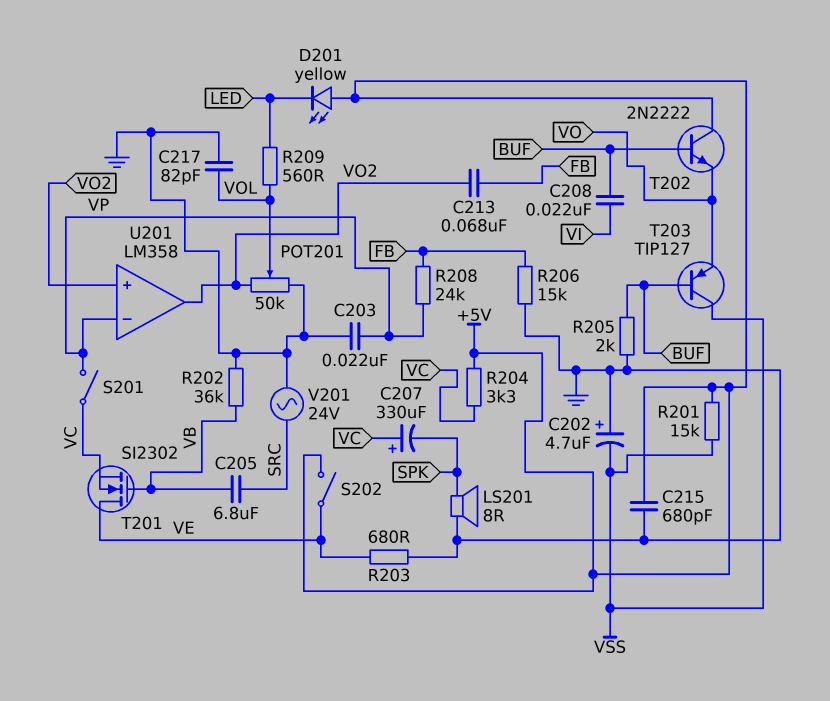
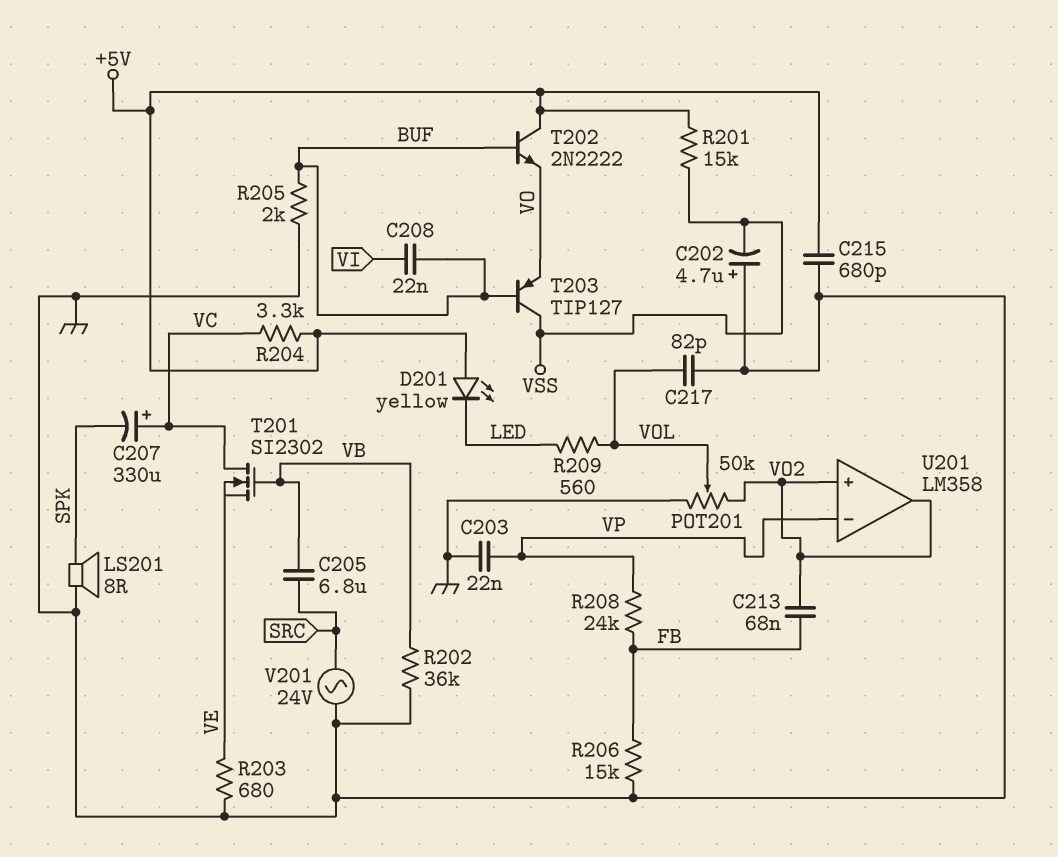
S201: switch (VC, VP) -> none
S202: switch (+5V, VE) -> none
T201: NMOS SI2302 (G VB, D VE, S VC) -> NMOS SI2302 (G VB, D VC, S VE)

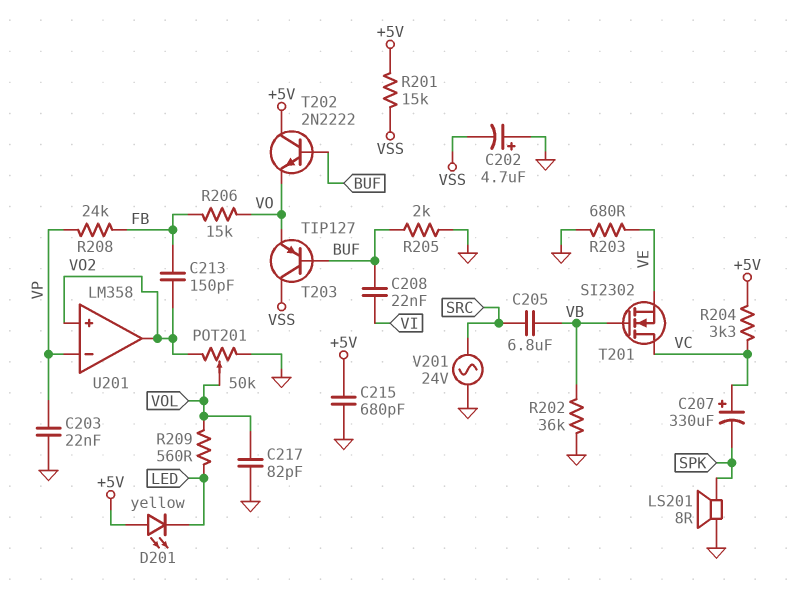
C213: 68nF (FB, VO2) -> 150pF (FB, VO2)
R206: 15k (FB, GND) -> 15k (FB, VO)

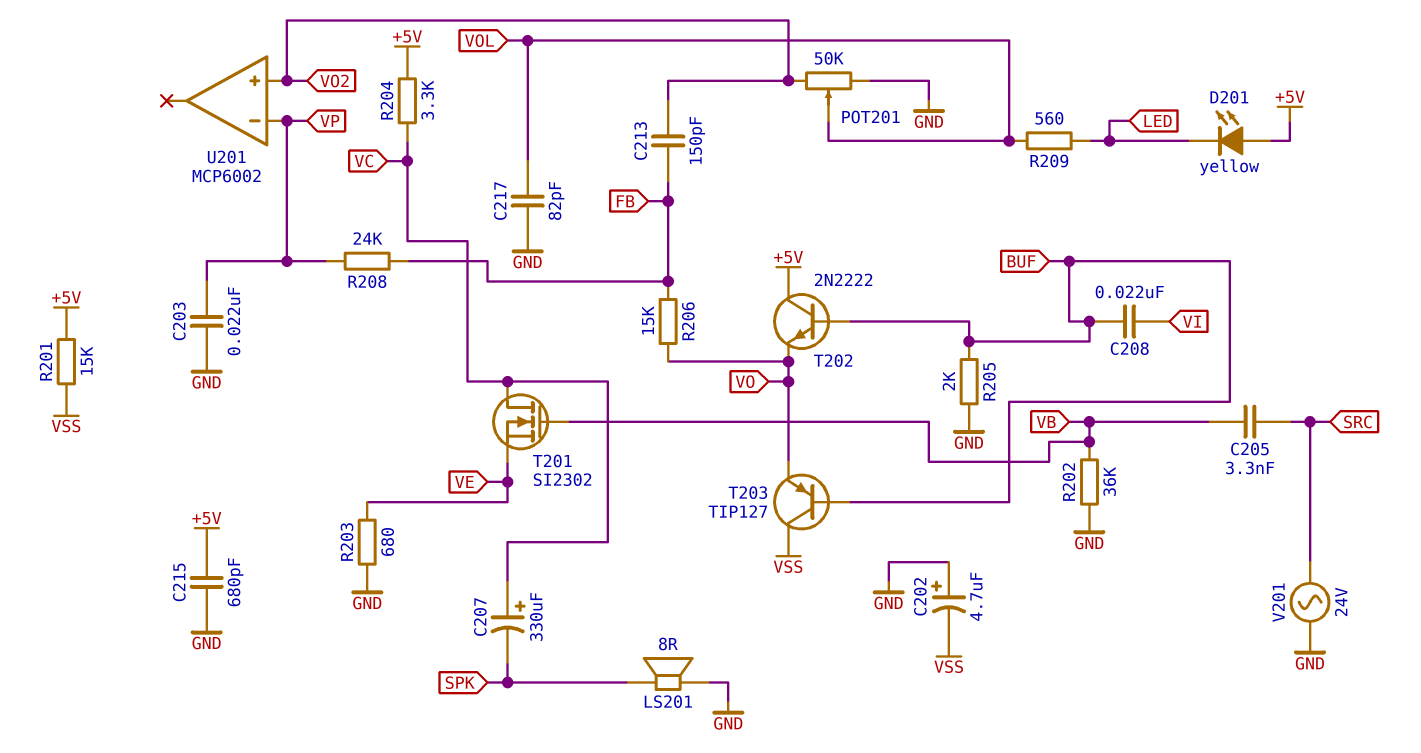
C205: 6.8uF (SRC, VB) -> 3.3nF (SRC, VB)
U201: LM358 -> MCP6002
U201 pin out: VO2 -> none

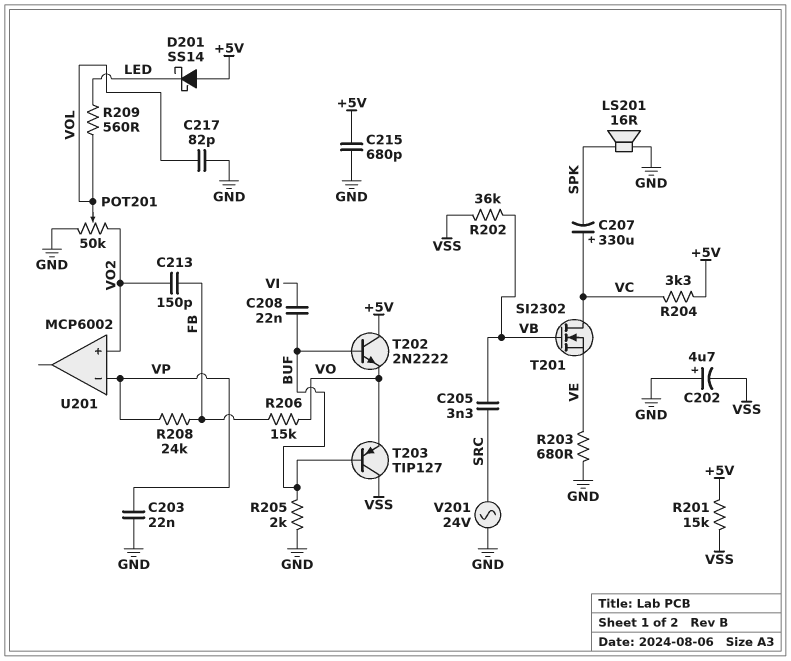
D201: LED yellow (A +5V, K LED) -> schottky SS14 (A +5V, K LED)
LS201: speaker 8R (GND, SPK) -> speaker 16R (GND, SPK)
R202: 36k (GND, VB) -> 36k (VB, VSS)

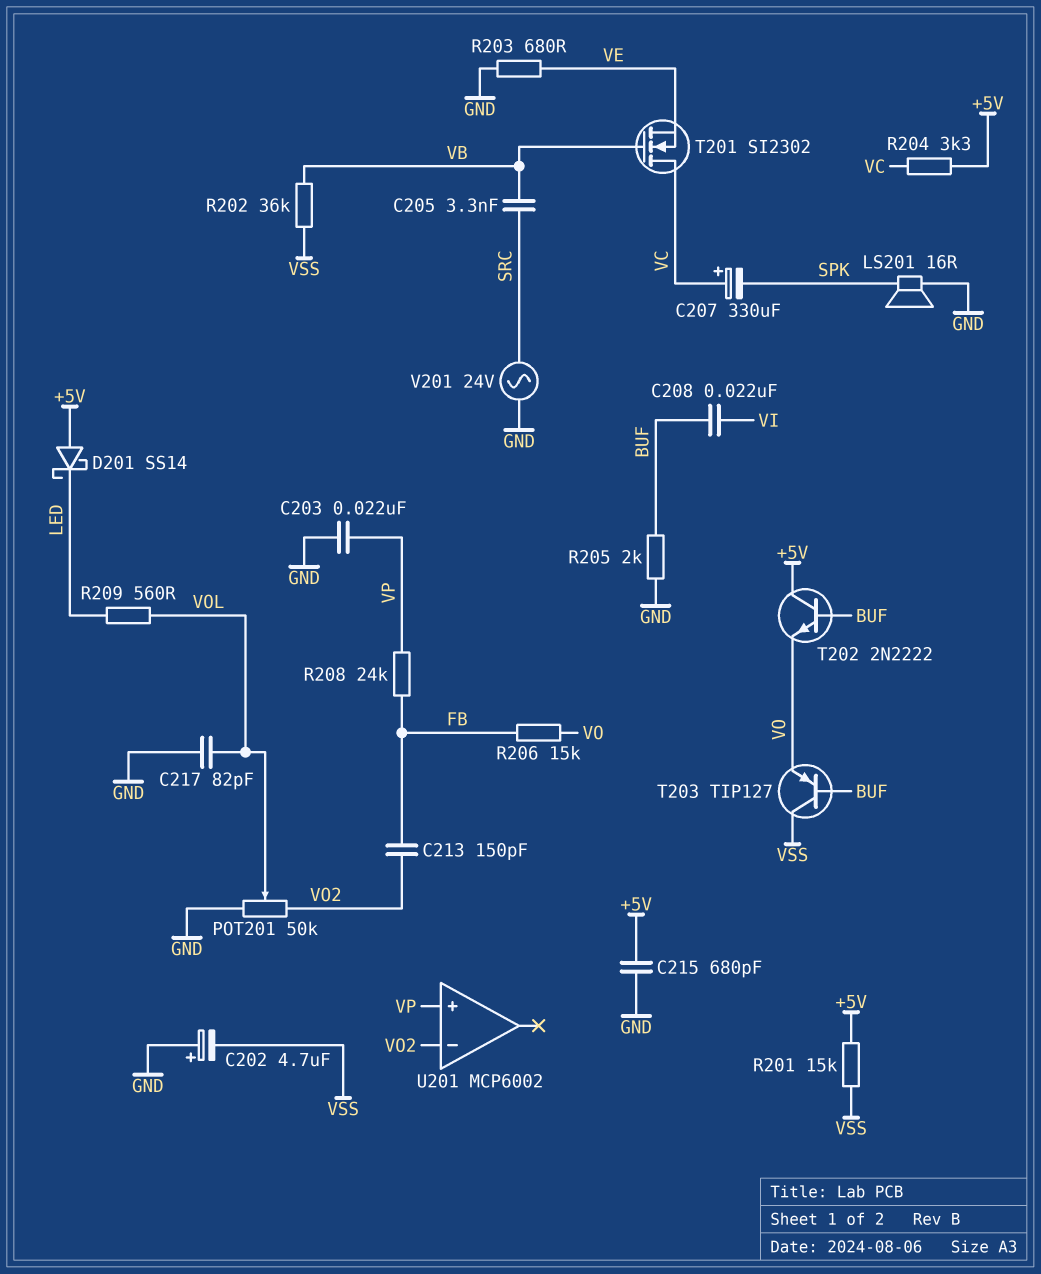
U201 pin in+: VO2 -> VP
U201 pin in-: VP -> VO2

